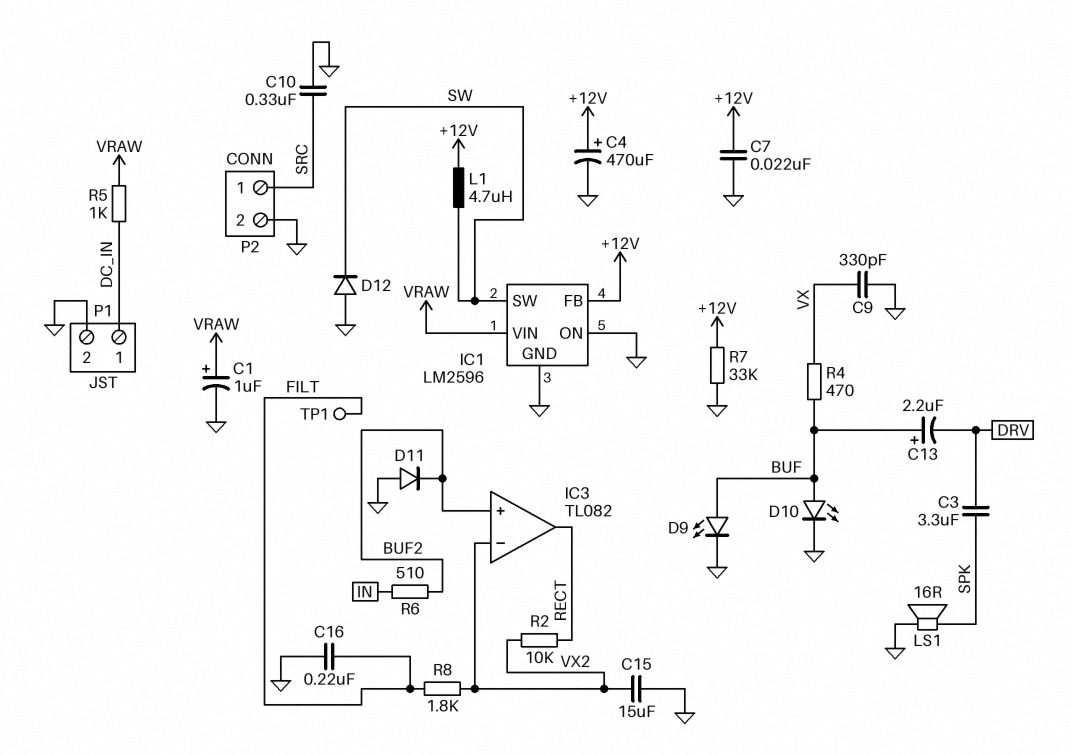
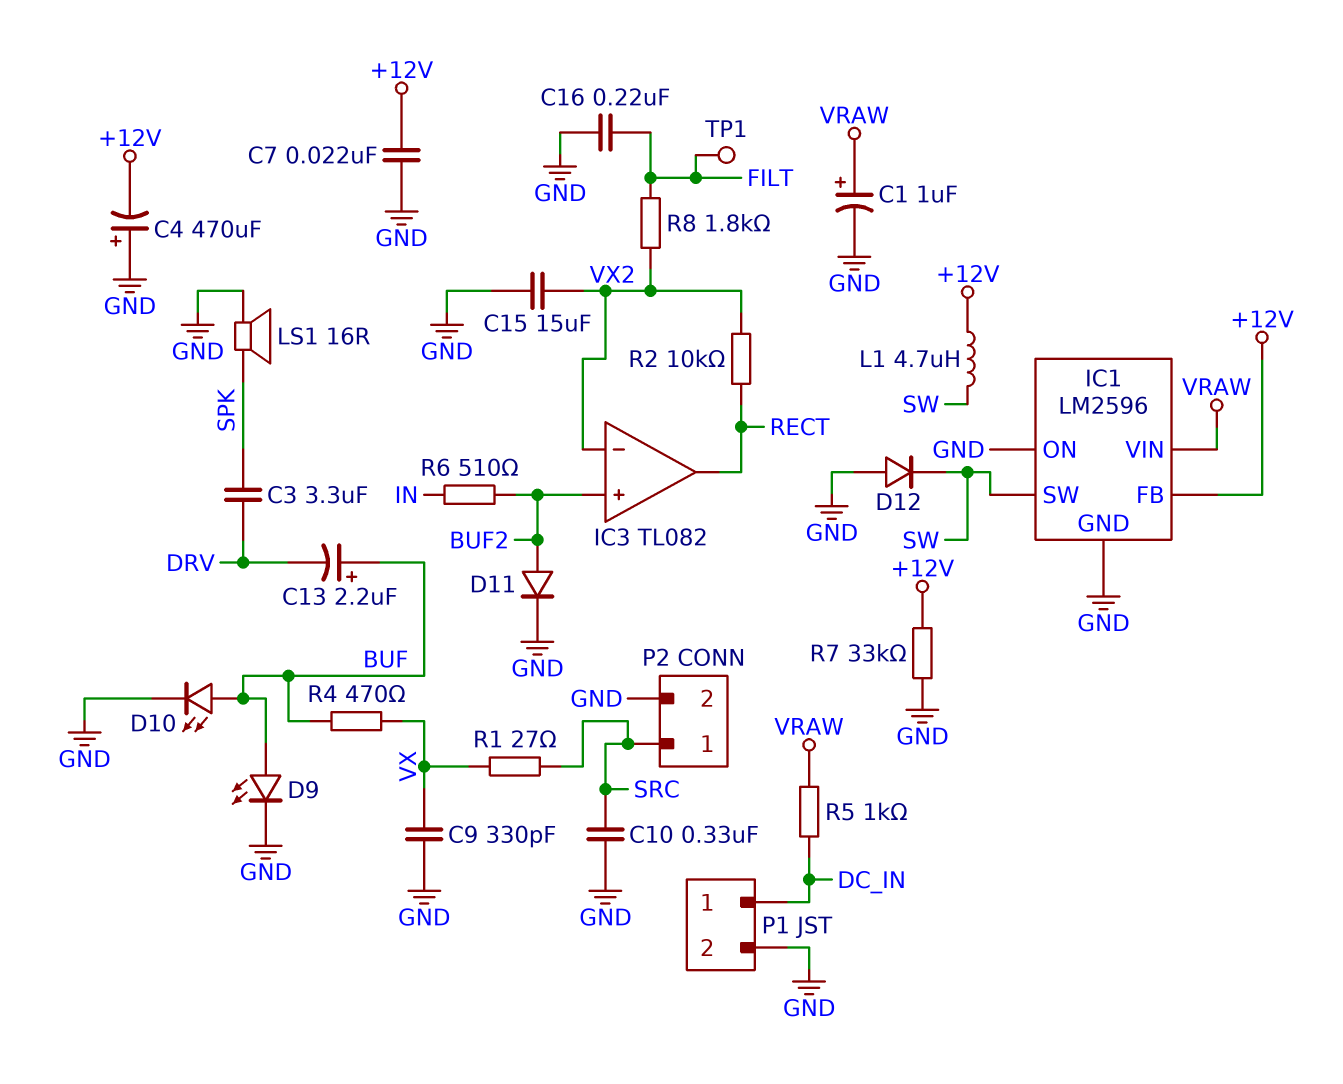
C4: 470uF (plus +12V, minus GND) -> 470uF (plus GND, minus +12V)
D11: diode (A GND, K BUF2) -> diode (A BUF2, K GND)
R1: none -> 27 (SRC, VX)

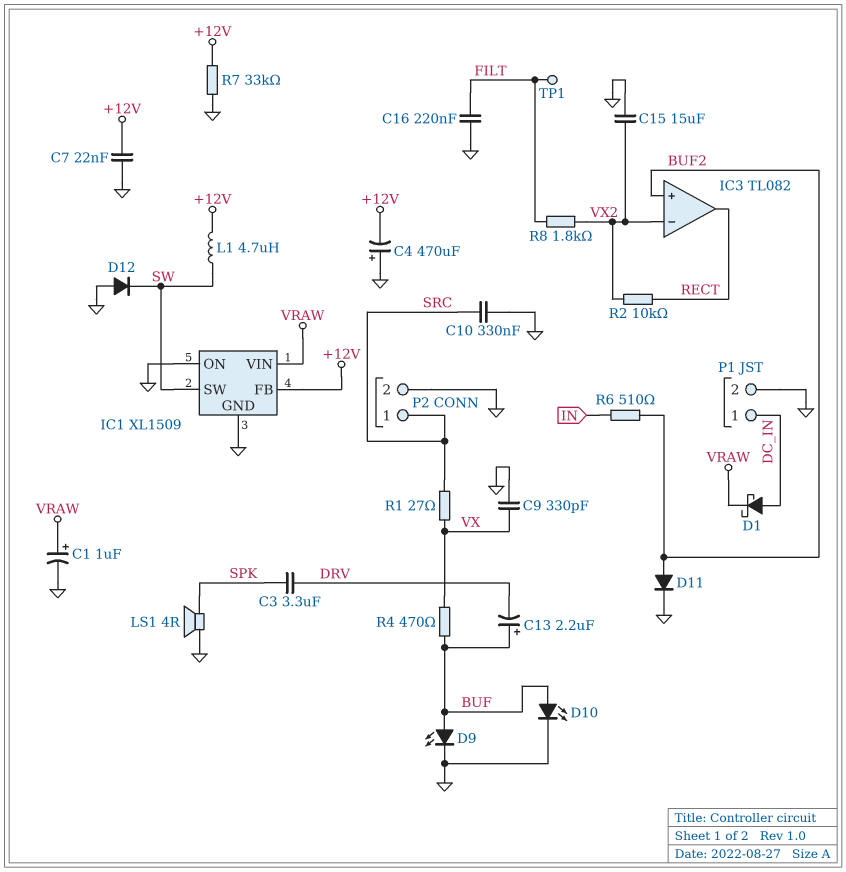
D1: none -> schottky (A DC_IN, K VRAW)
IC1: LM2596 -> XL1509
LS1: speaker 16R (GND, SPK) -> speaker 4R (GND, SPK)
R5: 1k (DC_IN, VRAW) -> none

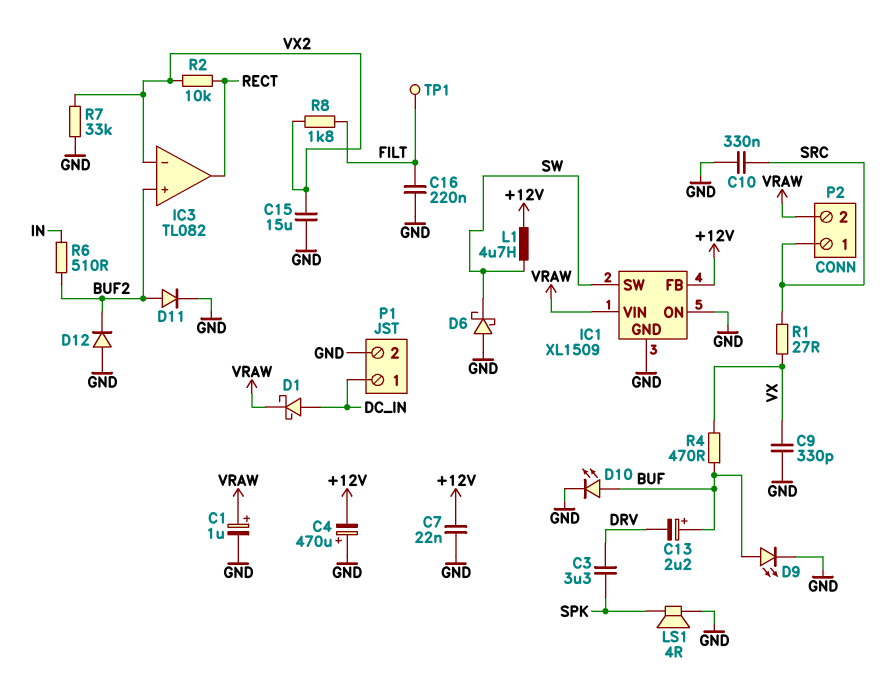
D6: none -> schottky (A GND, K SW)
D12: diode (A GND, K SW) -> diode (A GND, K BUF2)
P2 pin 2: GND -> VRAW
R7: 33k (+12V, GND) -> 33k (GND, VX2)

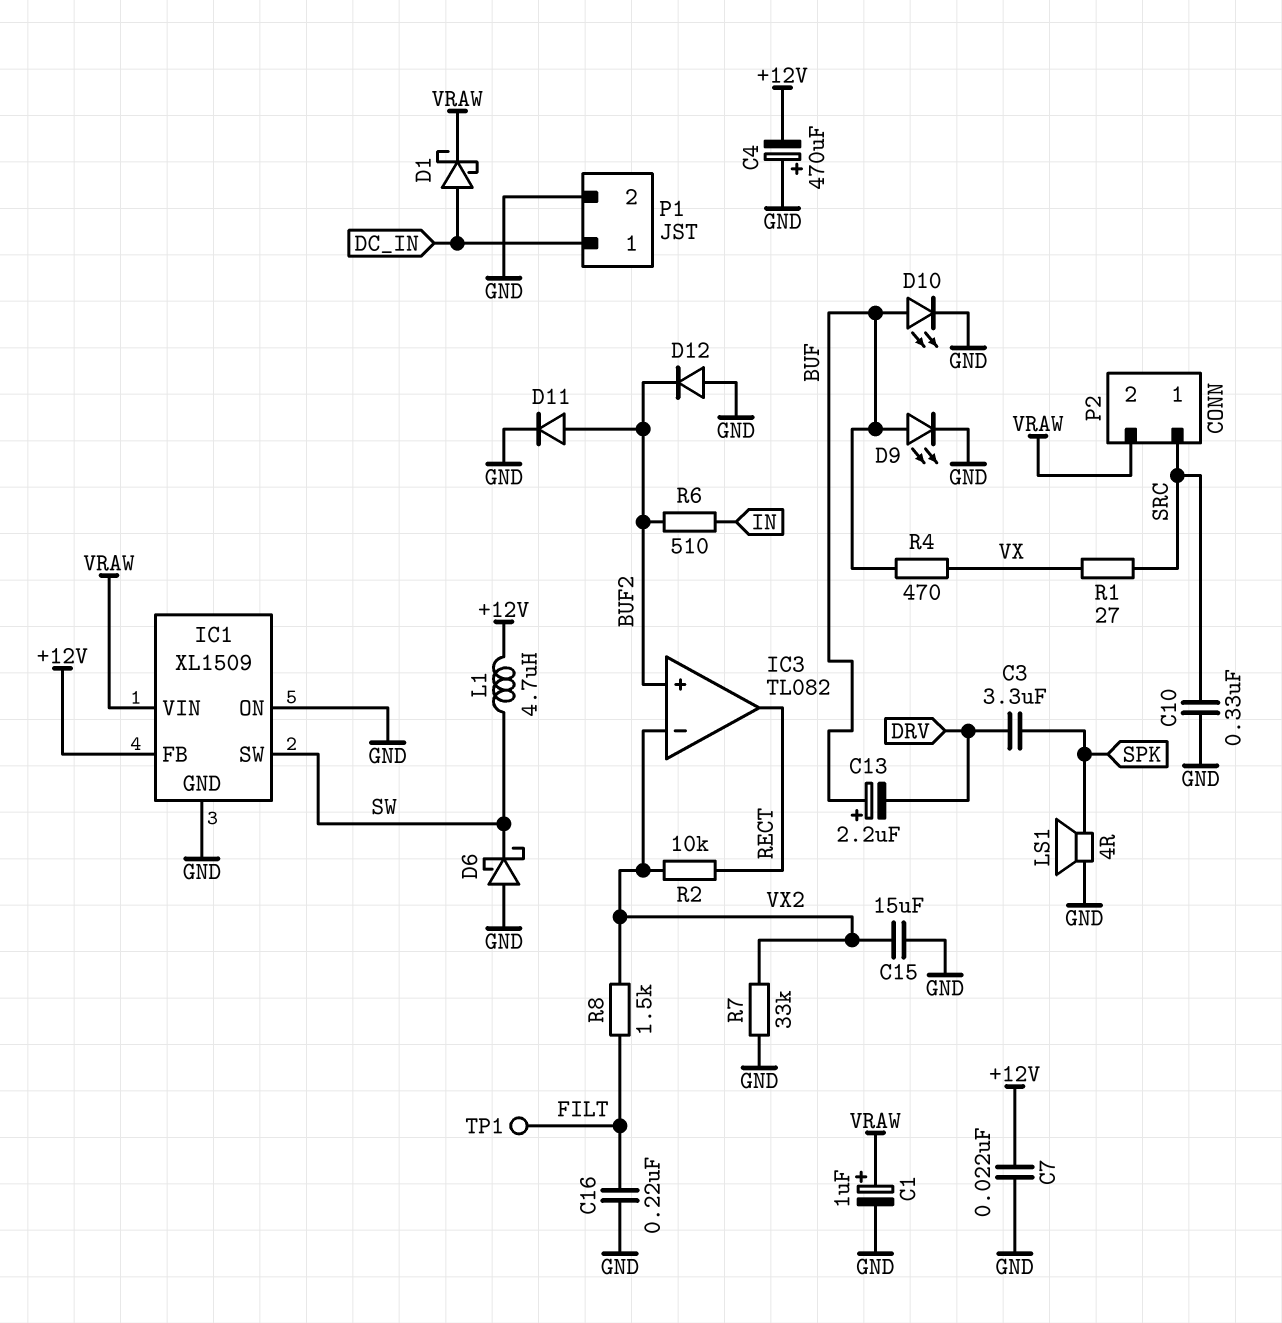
C9: 330pF (GND, VX) -> none
R8: 1.8k (FILT, VX2) -> 1.5k (FILT, VX2)

